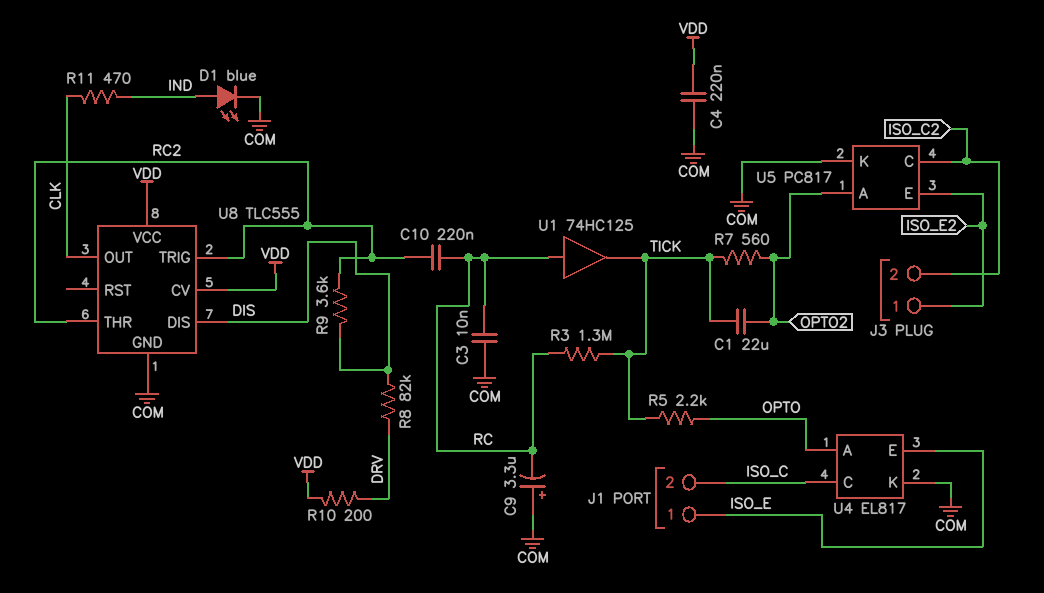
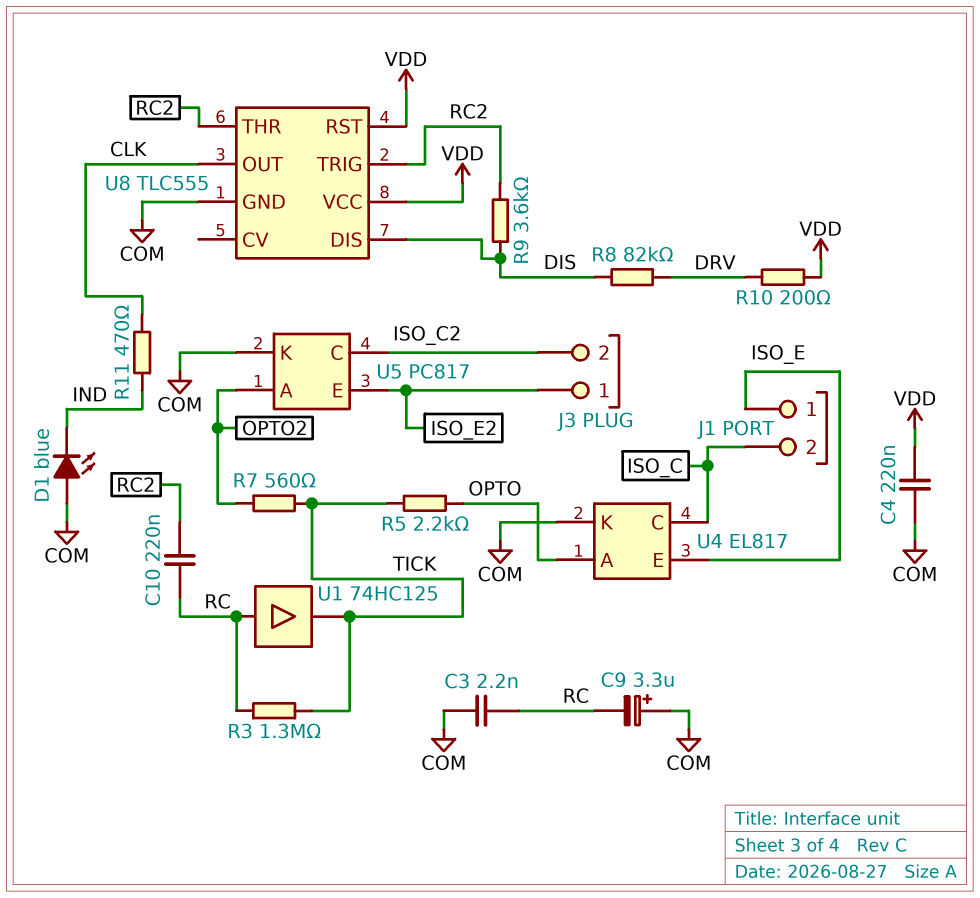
C1: 22uF (OPTO2, TICK) -> none
C3: 10nF (COM, RC) -> 2.2nF (COM, RC)
D1: LED blue (A IND, K COM) -> LED blue (A COM, K IND)
U8 pin CV: VDD -> none
U8 pin RST: none -> VDD

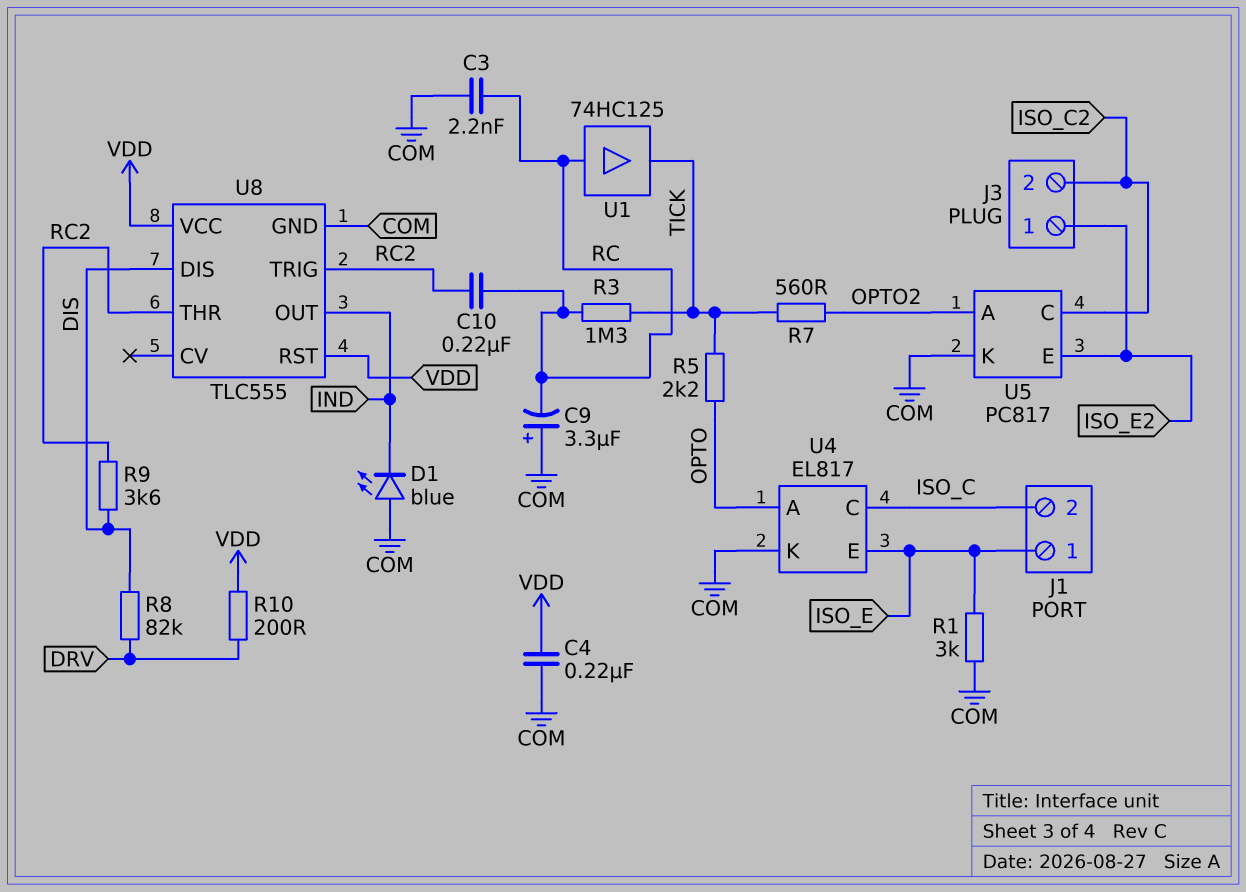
R1: none -> 3k (COM, ISO_E)
R11: 470 (CLK, IND) -> none
U8 pin OUT: CLK -> IND

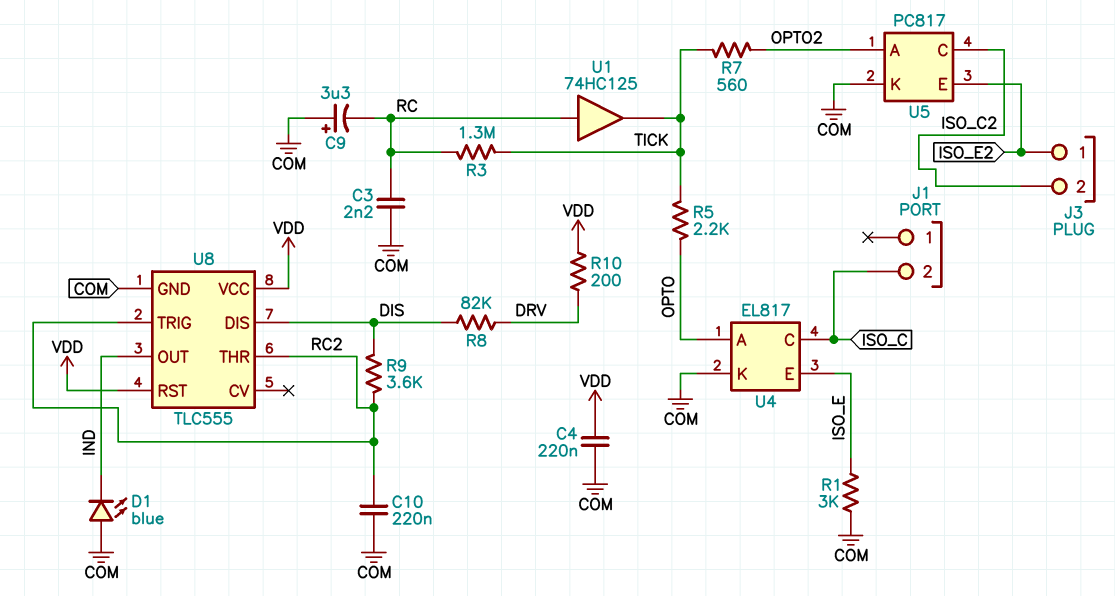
C10: 220nF (RC, RC2) -> 220nF (COM, RC2)
J1 pin 1: ISO_E -> none

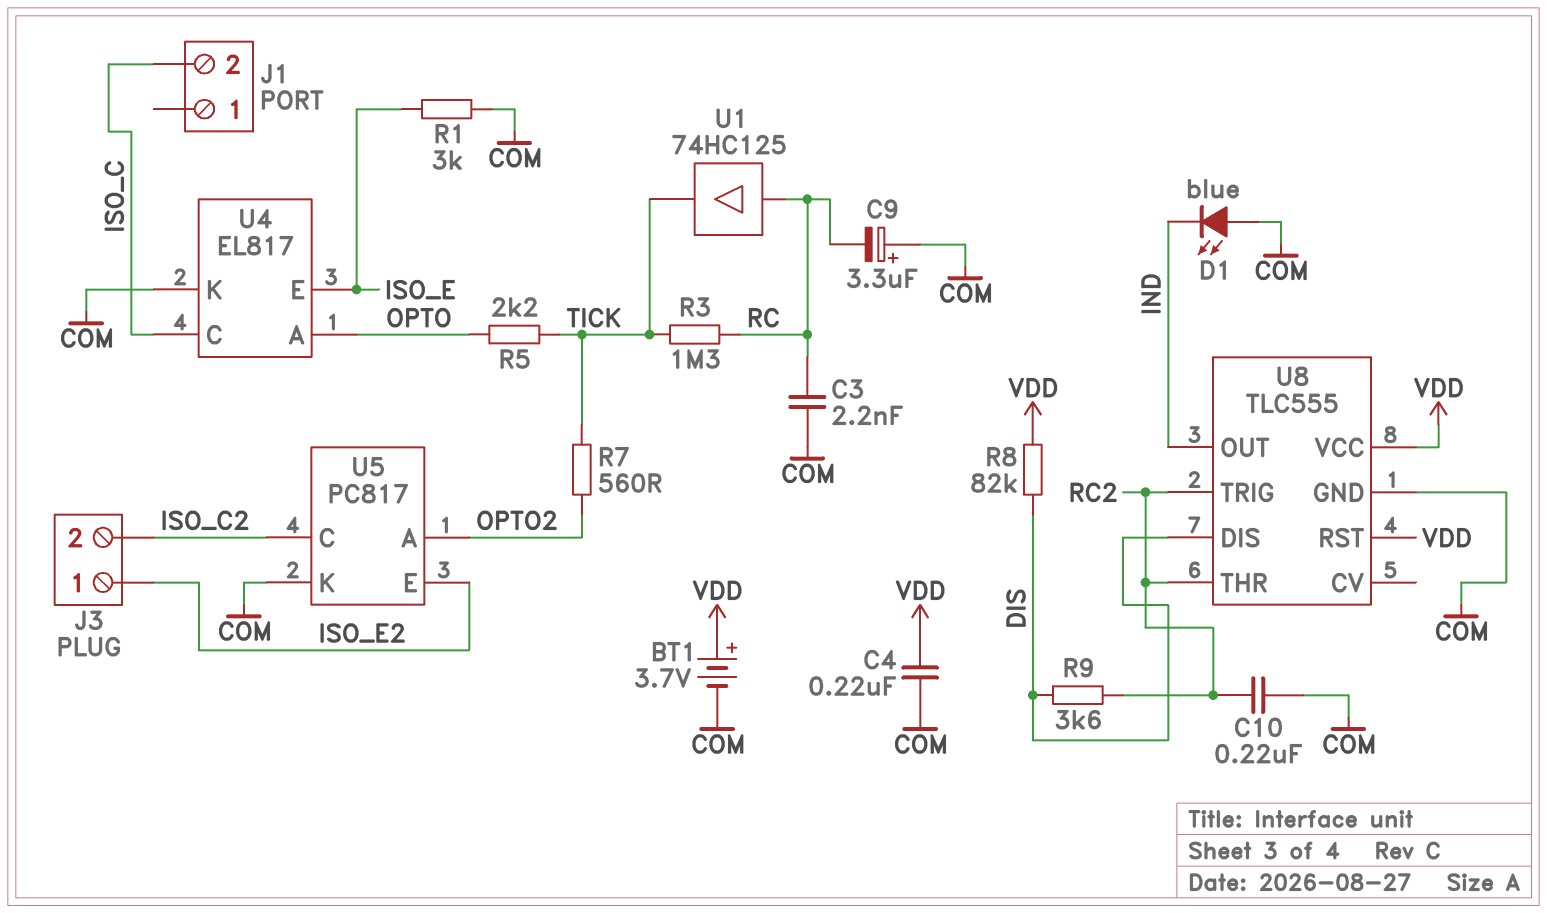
BT1: none -> 3.7V (plus VDD, minus COM)
R8: 82k (DIS, DRV) -> 82k (DIS, VDD)
R10: 200 (DRV, VDD) -> none

